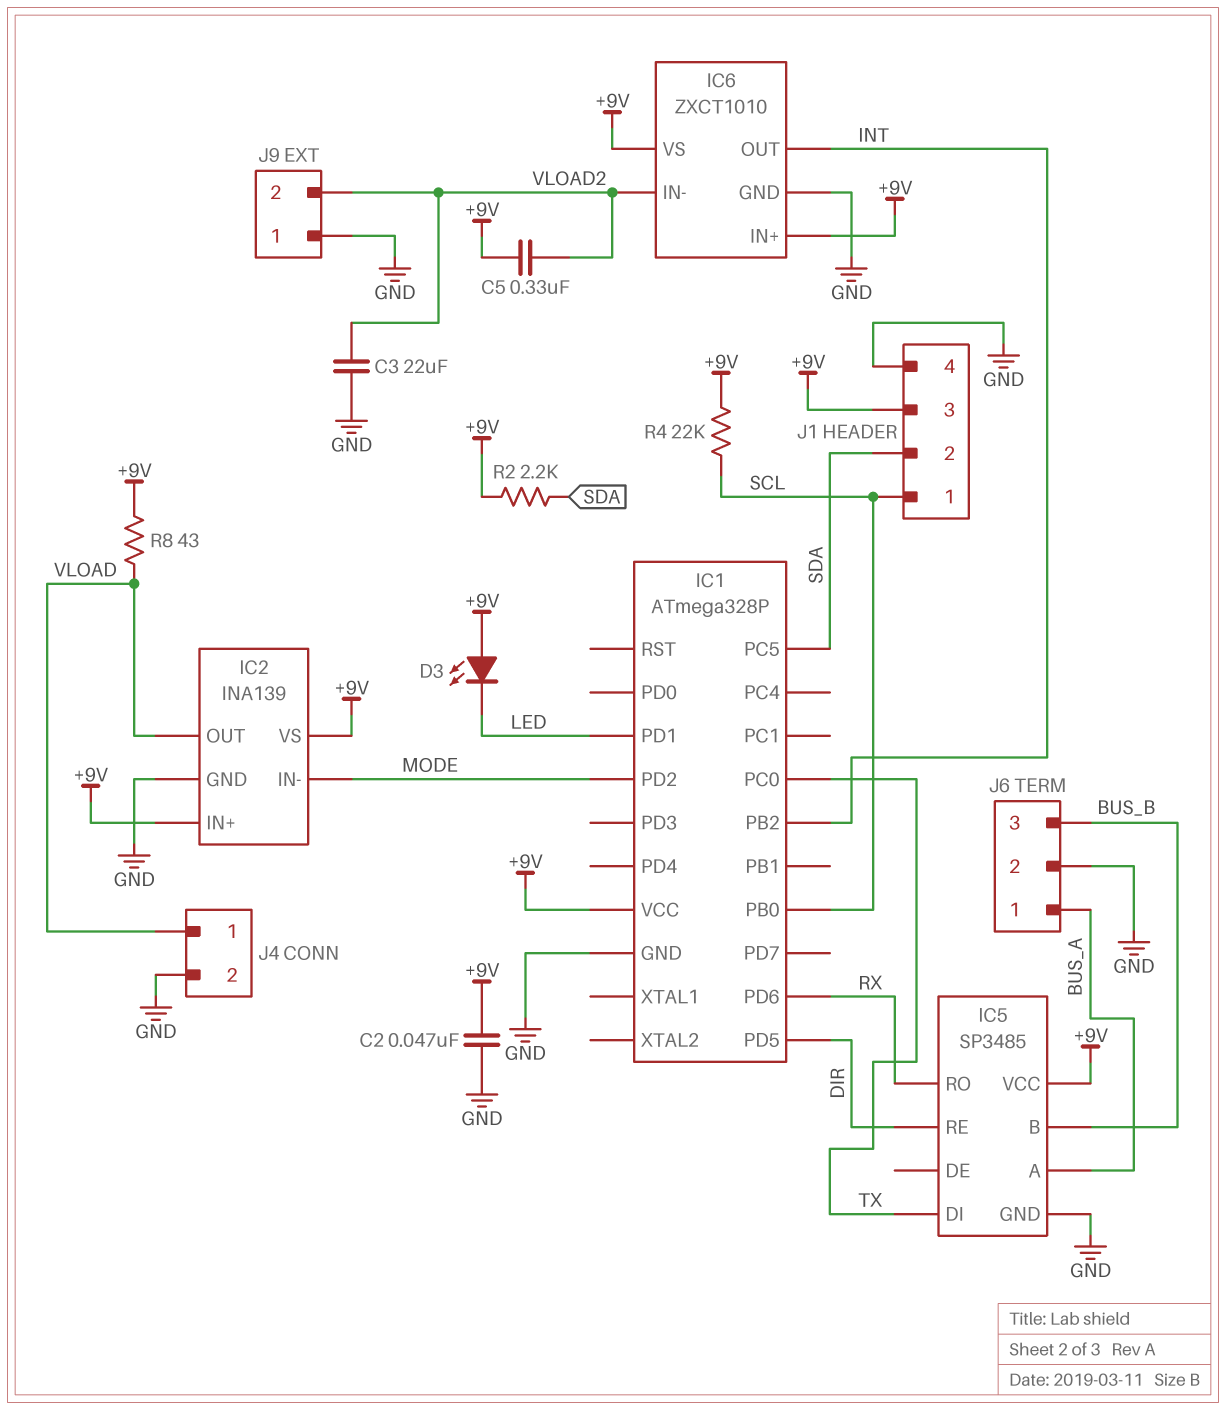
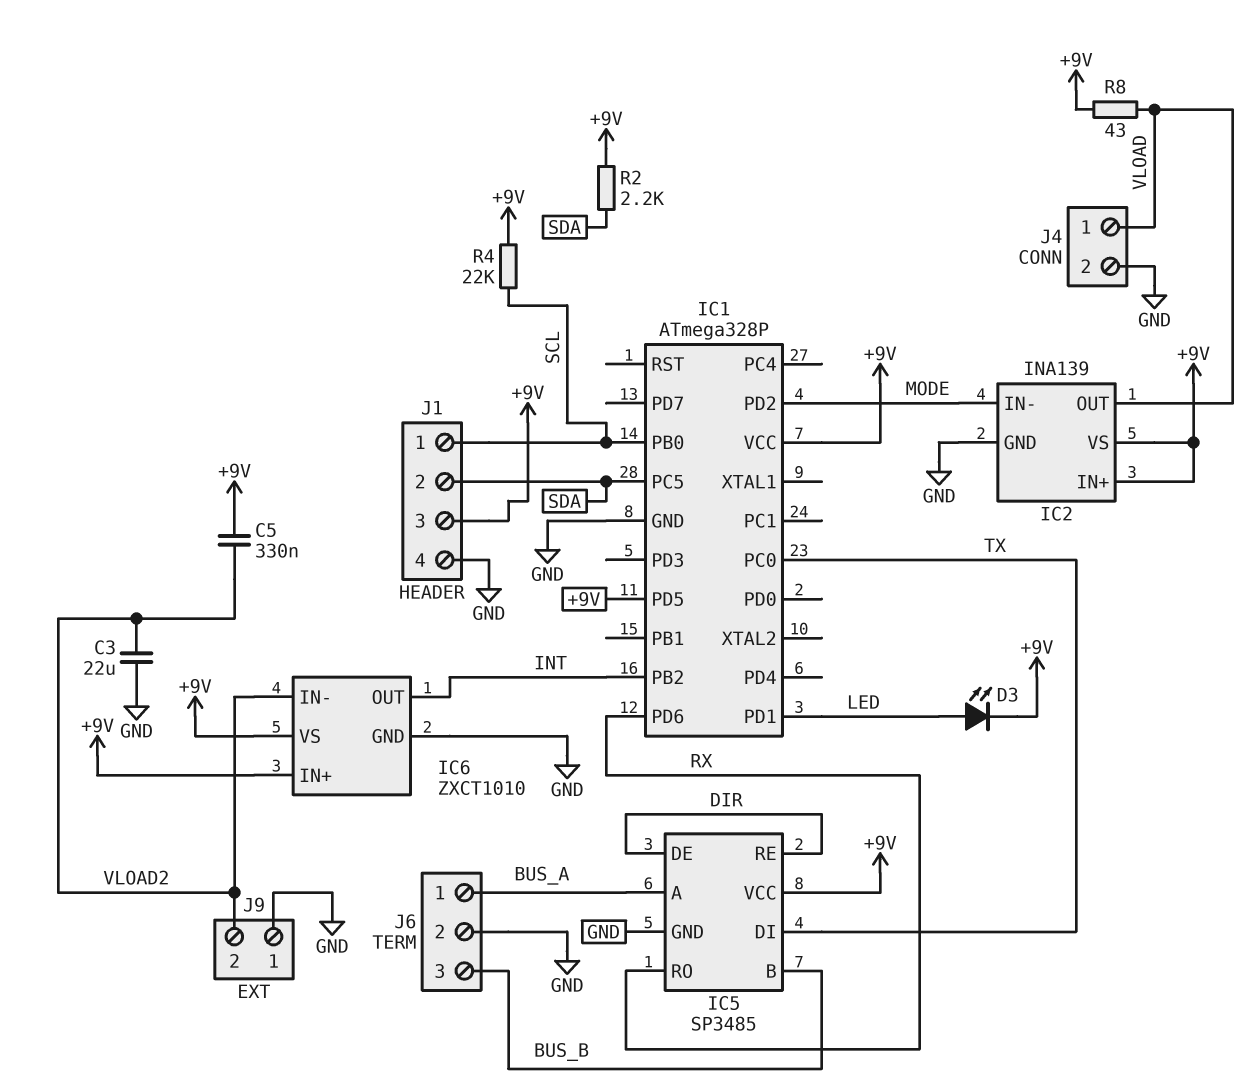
C2: 47nF (+9V, GND) -> none
D3: LED (A +9V, K LED) -> LED (A LED, K +9V)
IC1 pin PD5: DIR -> +9V
IC5 pin DE: none -> DIR

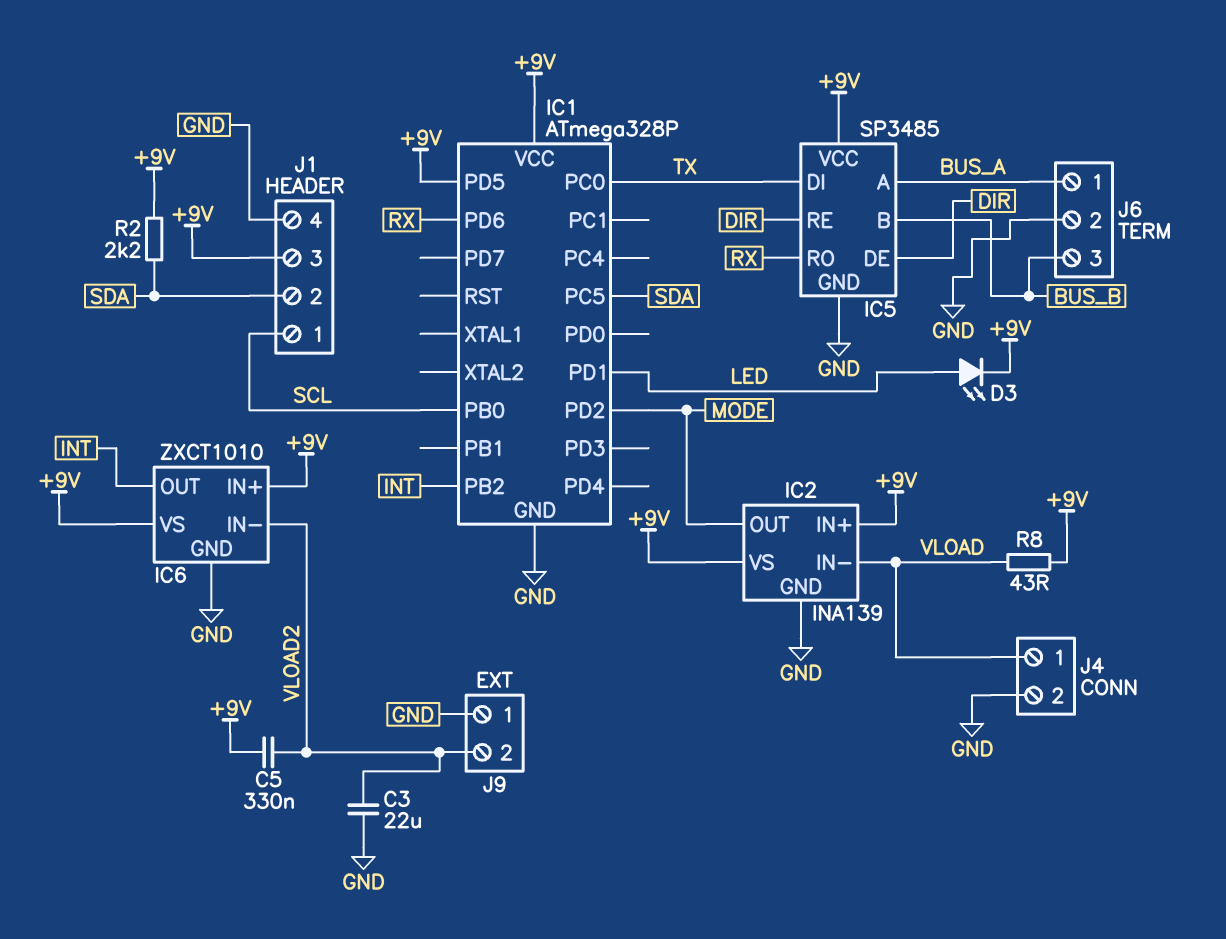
IC2 pin IN-: MODE -> VLOAD
IC2 pin OUT: VLOAD -> MODE
R4: 22k (+9V, SCL) -> none

